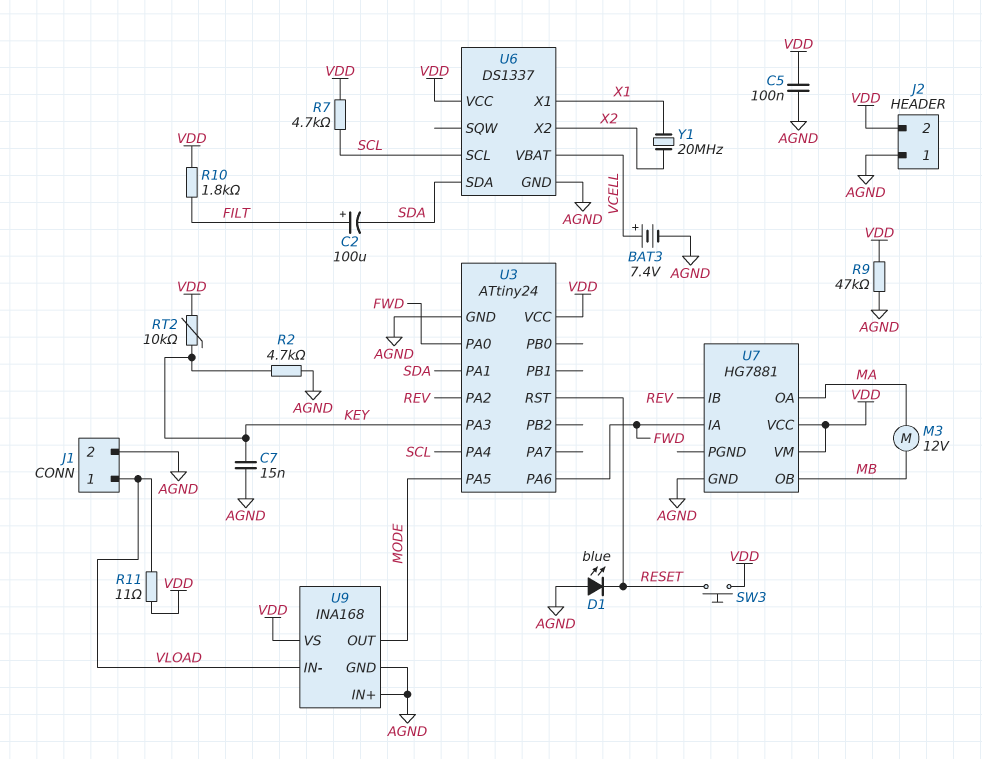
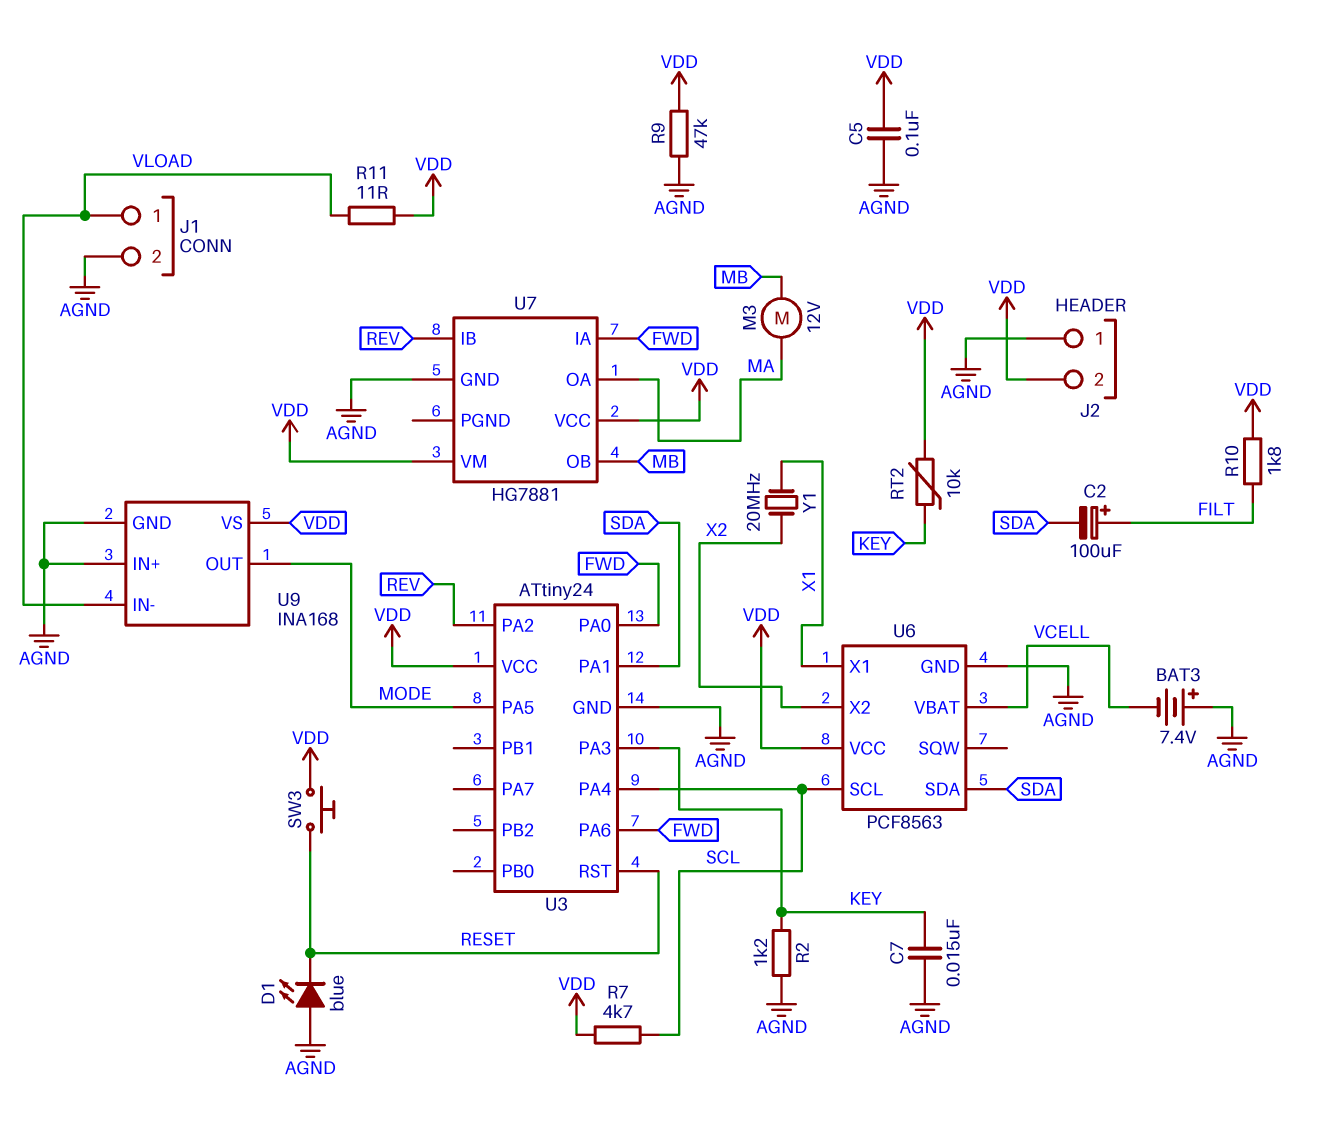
BAT3: 7.4V (plus VCELL, minus AGND) -> 7.4V (plus AGND, minus VCELL)
R2: 4.7k (AGND, KEY) -> 1.2k (AGND, KEY)
U6: DS1337 -> PCF8563

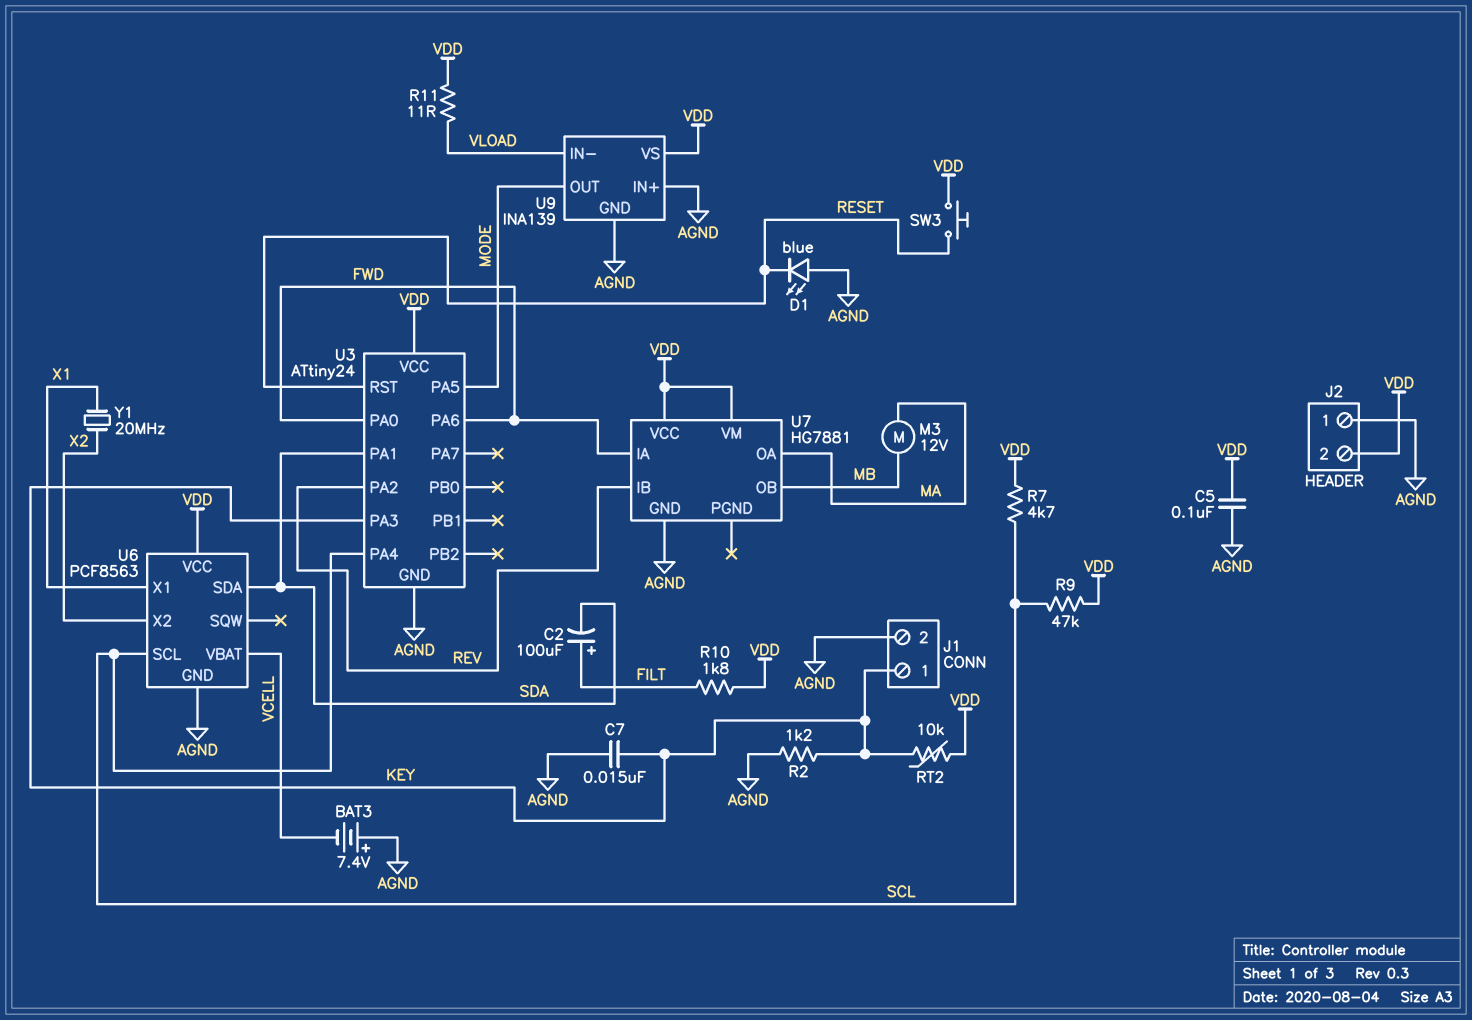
J1 pin 1: VLOAD -> KEY
R9: 47k (AGND, VDD) -> 47k (SCL, VDD)
U9: INA168 -> INA139

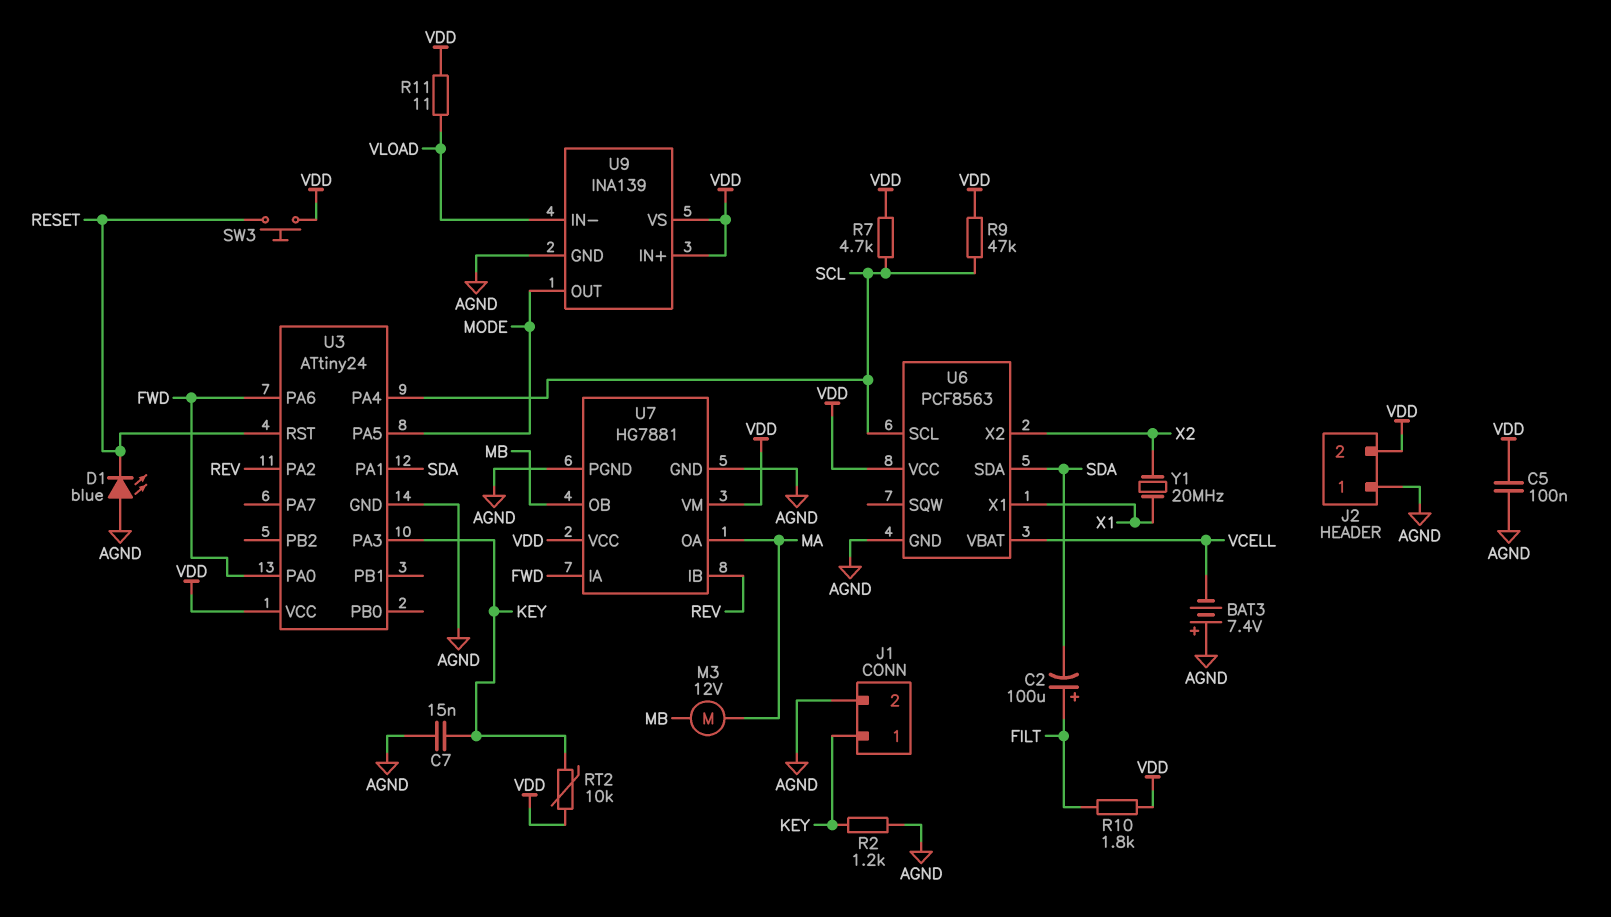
U7 pin PGND: none -> AGND
U9 pin IN+: AGND -> VDD

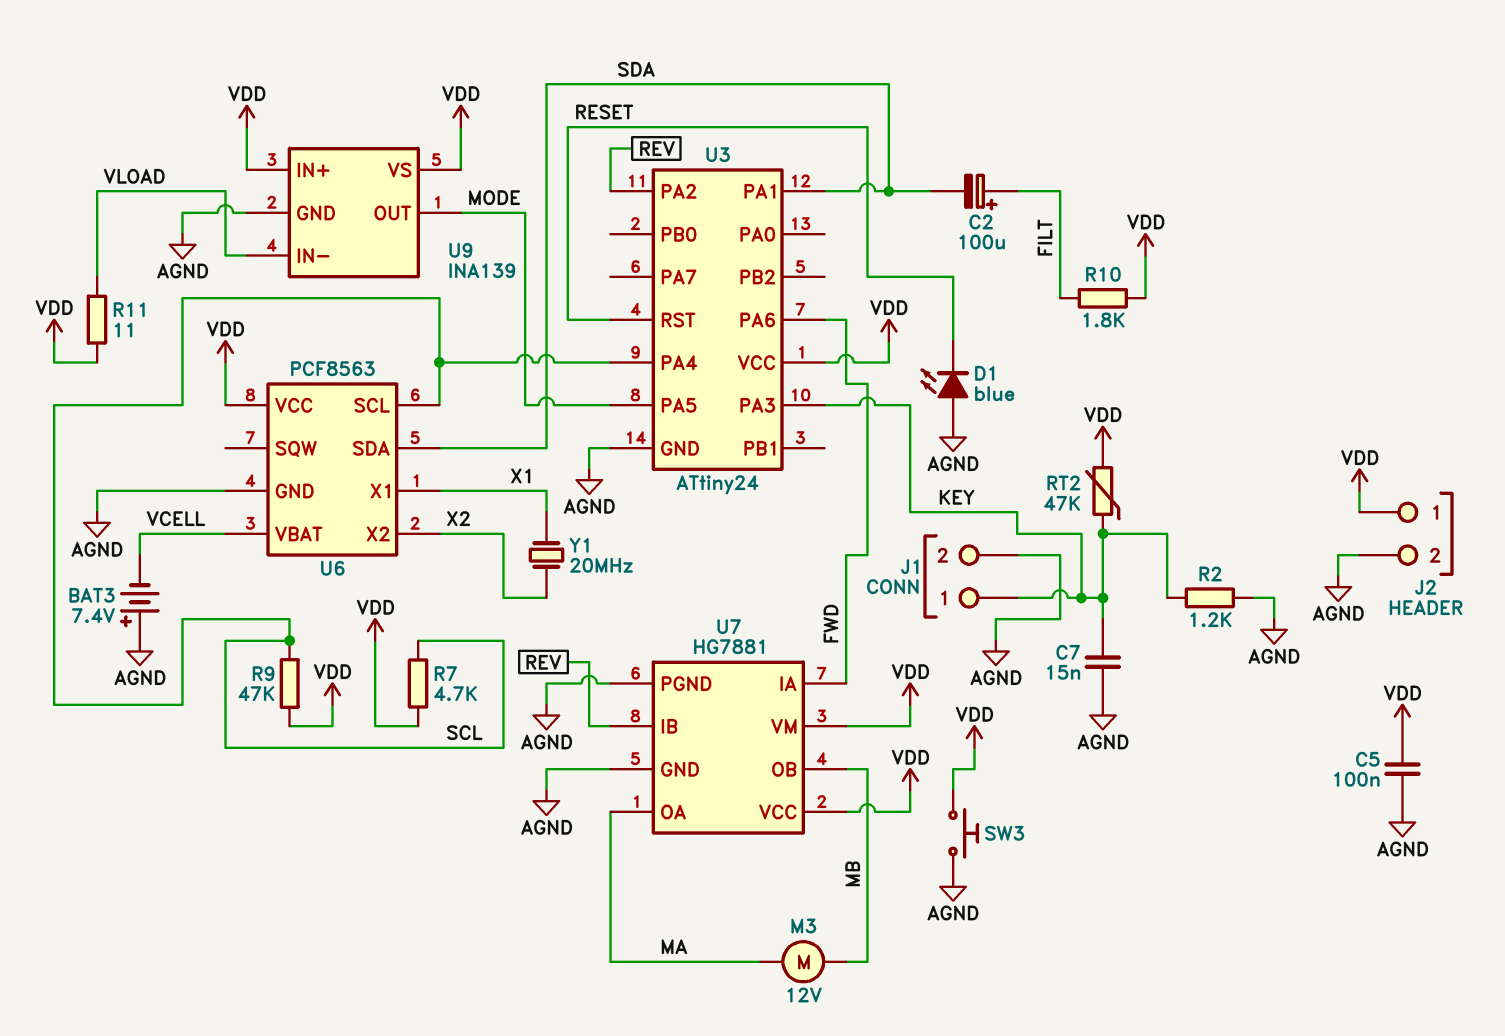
J2 pin 1: AGND -> VDD
J2 pin 2: VDD -> AGND
RT2: 10k (KEY, VDD) -> 47k (KEY, VDD)
SW3: button (RESET, VDD) -> button (AGND, VDD)
U3 pin PA0: FWD -> none

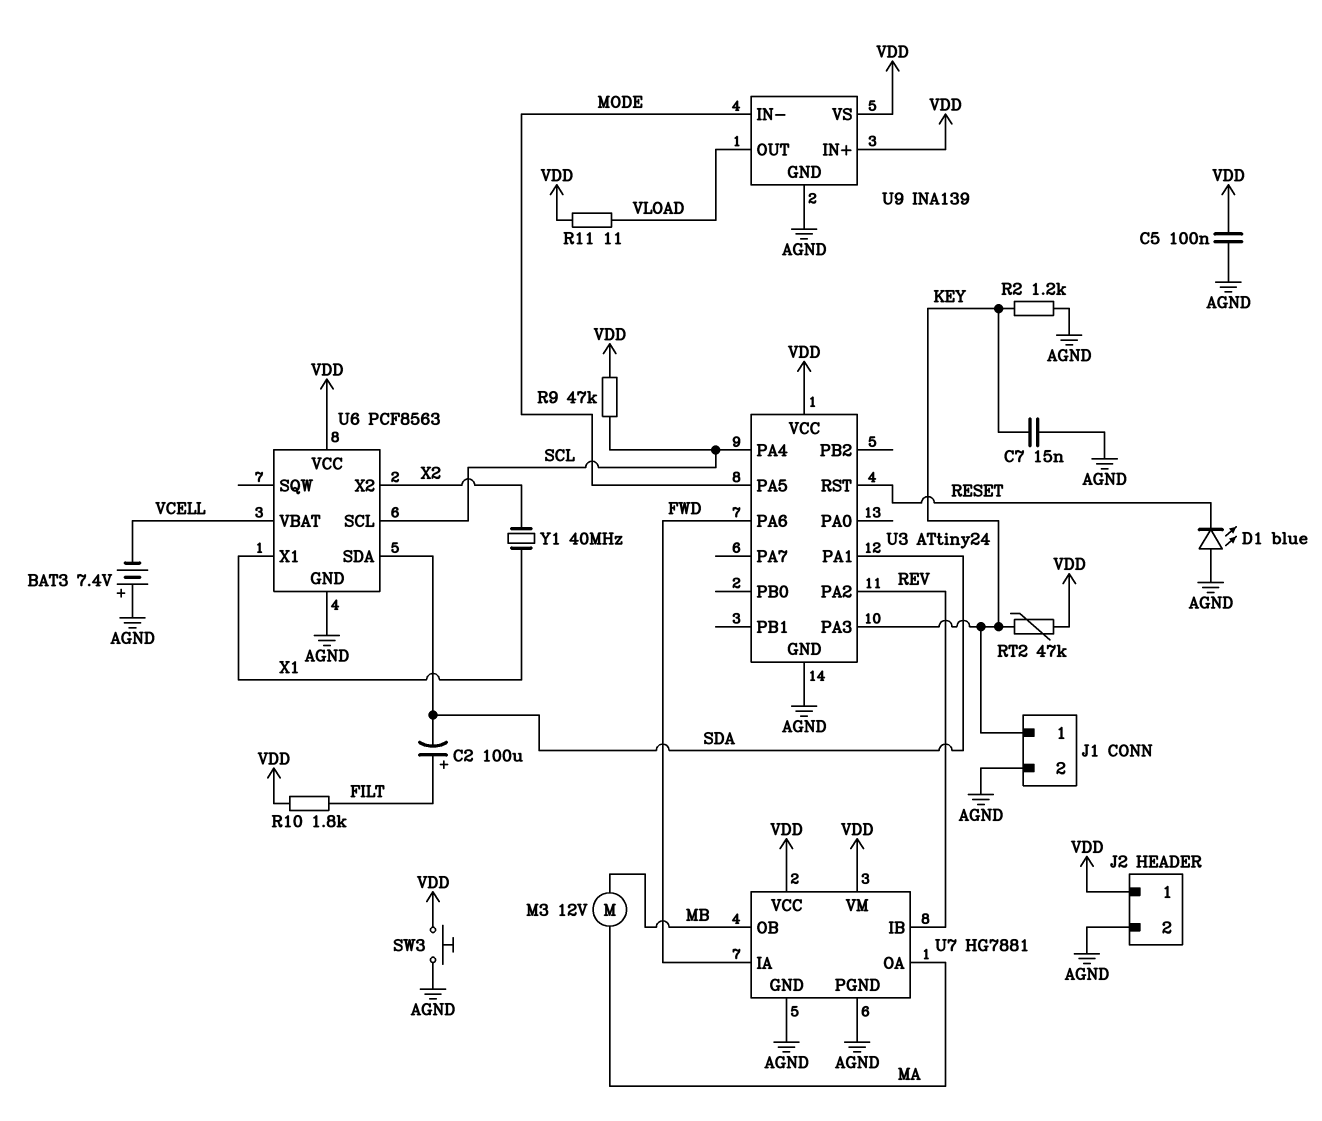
R7: 4.7k (SCL, VDD) -> none
U9 pin IN-: VLOAD -> MODE
U9 pin OUT: MODE -> VLOAD
Y1: 20MHz (X1, X2) -> 40MHz (X1, X2)

